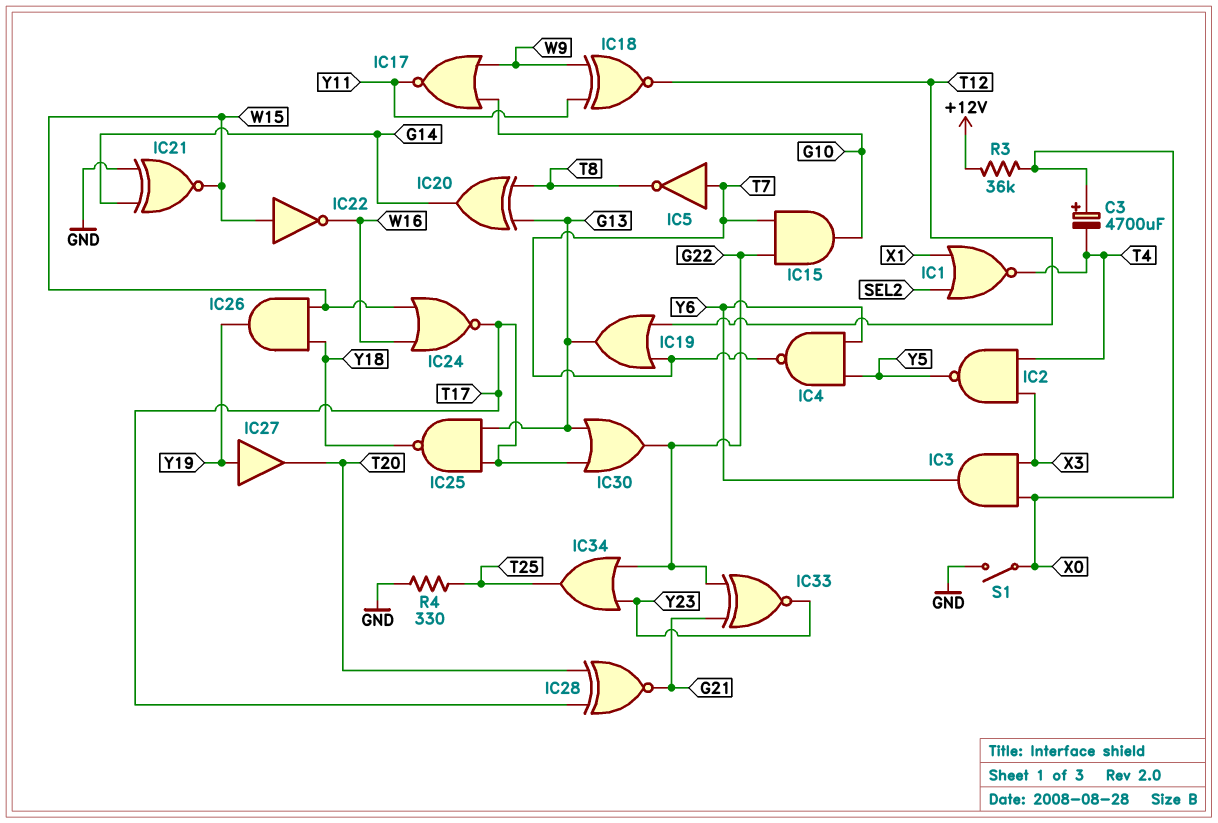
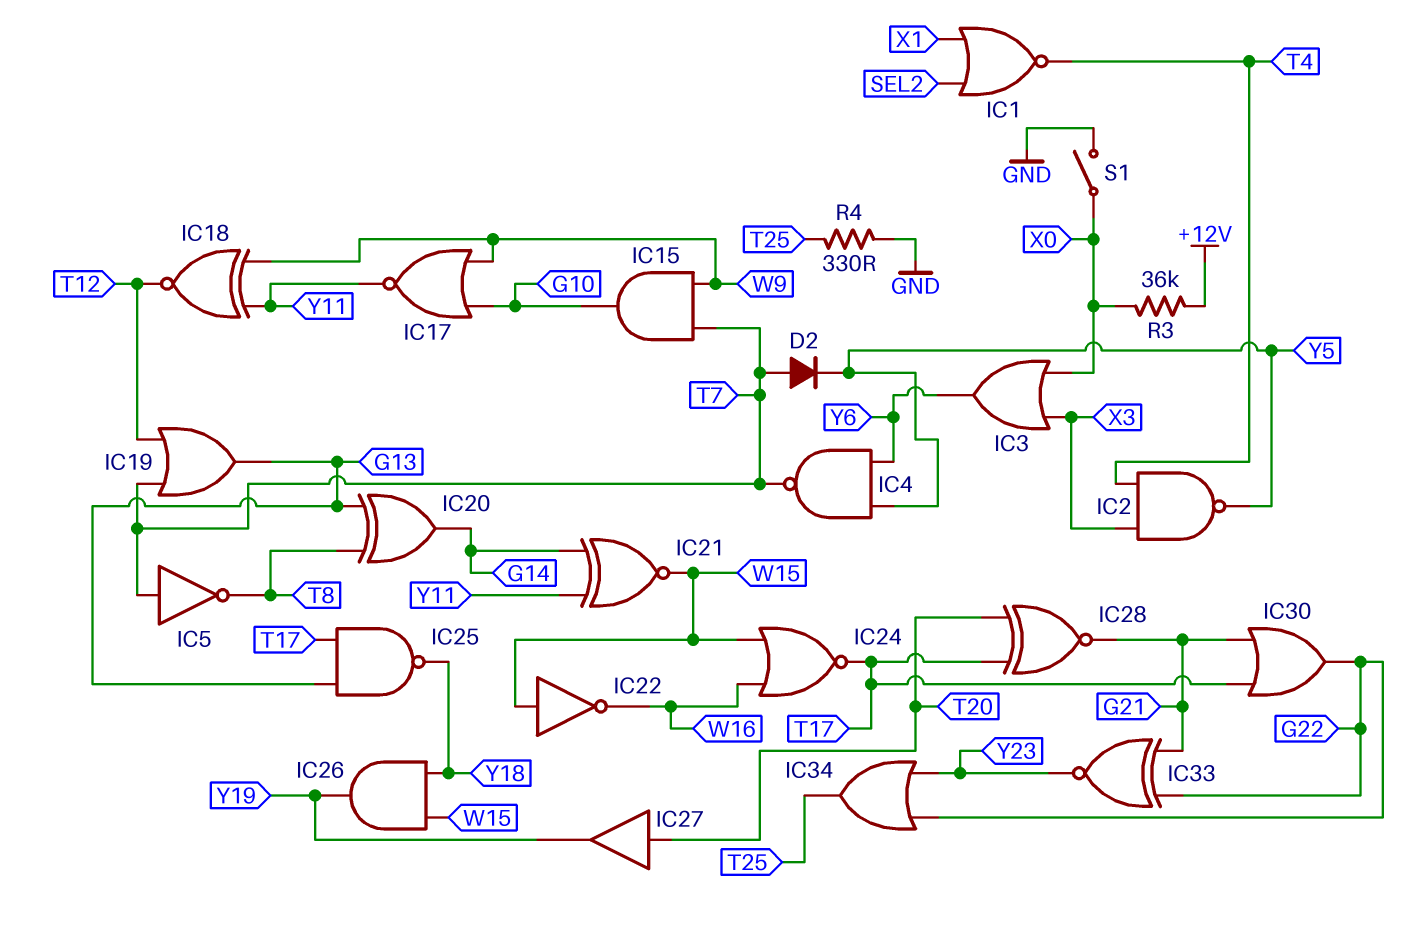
C3: 4700uF (plus X0, minus T4) -> none
D2: none -> diode (A T7, K Y5)
IC3: AND (in X0, in X3, out Y6) -> OR (in X0, in X3, out Y6)
IC15: AND (in G22, in T7, out G10) -> AND (in T7, in W9, out G10)
IC21: XNOR (in G14, in GND, out W15) -> XNOR (in G14, in Y11, out W15)
IC27: buffer (in Y19, out T20) -> buffer (in T20, out Y19)
IC30: OR (in G13, in T17, out G22) -> OR (in G21, in T17, out G22)

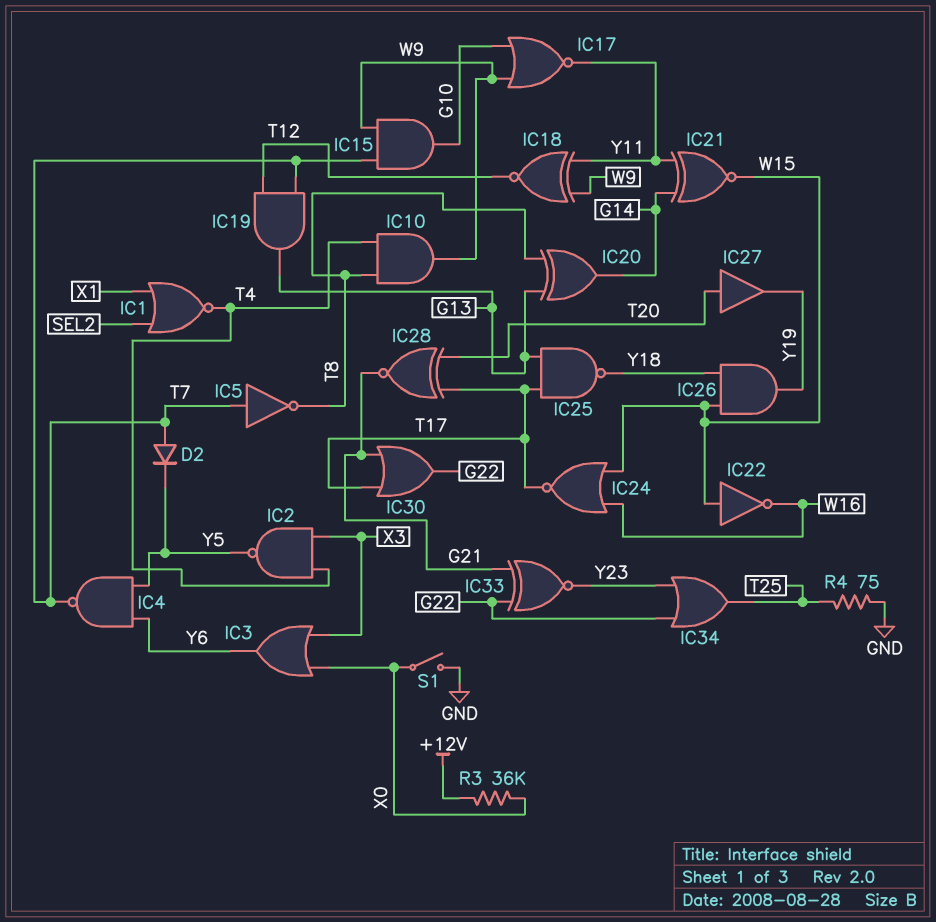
IC10: none -> AND (in T4, in T8, out W9)
IC19: OR (in T7, in T12, out G13) -> AND (in T7, in T12, out G13)
R4: 330 (GND, T25) -> 75 (GND, T25)

